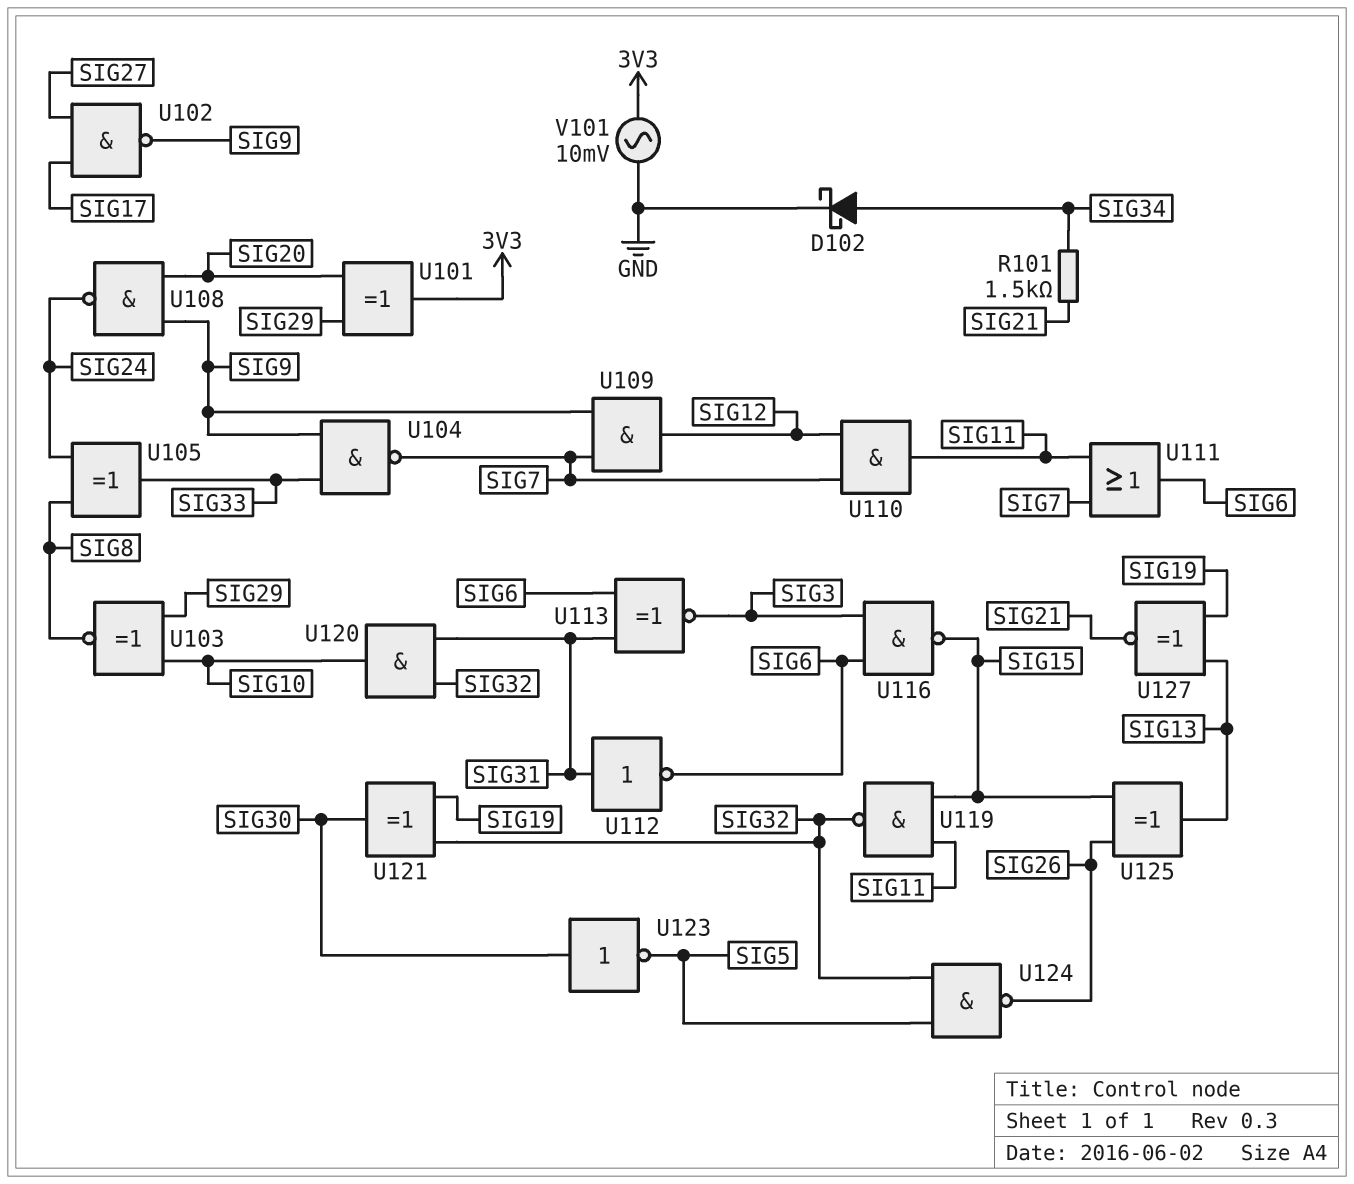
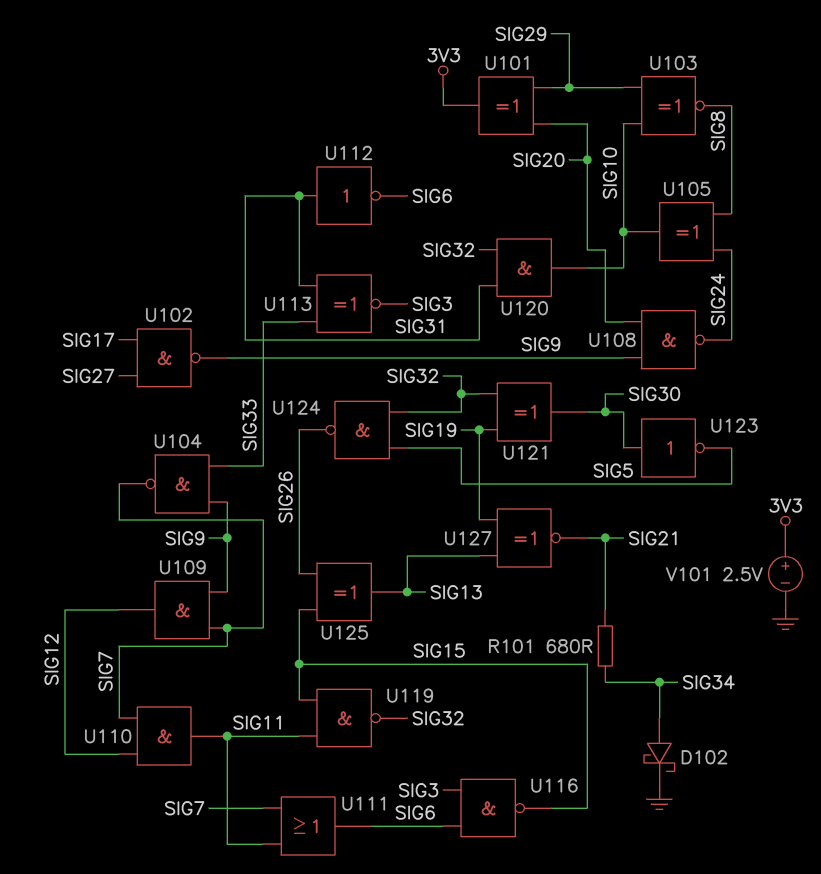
R101: 1.5k (SIG21, SIG34) -> 680 (SIG21, SIG34)
U105: XOR (in SIG8, in SIG24, out SIG33) -> XOR (in SIG8, in SIG24, out SIG10)
U113: XNOR (in SIG6, in SIG31, out SIG3) -> XNOR (in SIG31, in SIG33, out SIG3)
V101: AC 10mV (3V3, GND) -> 2.5V (plus 3V3, minus GND)

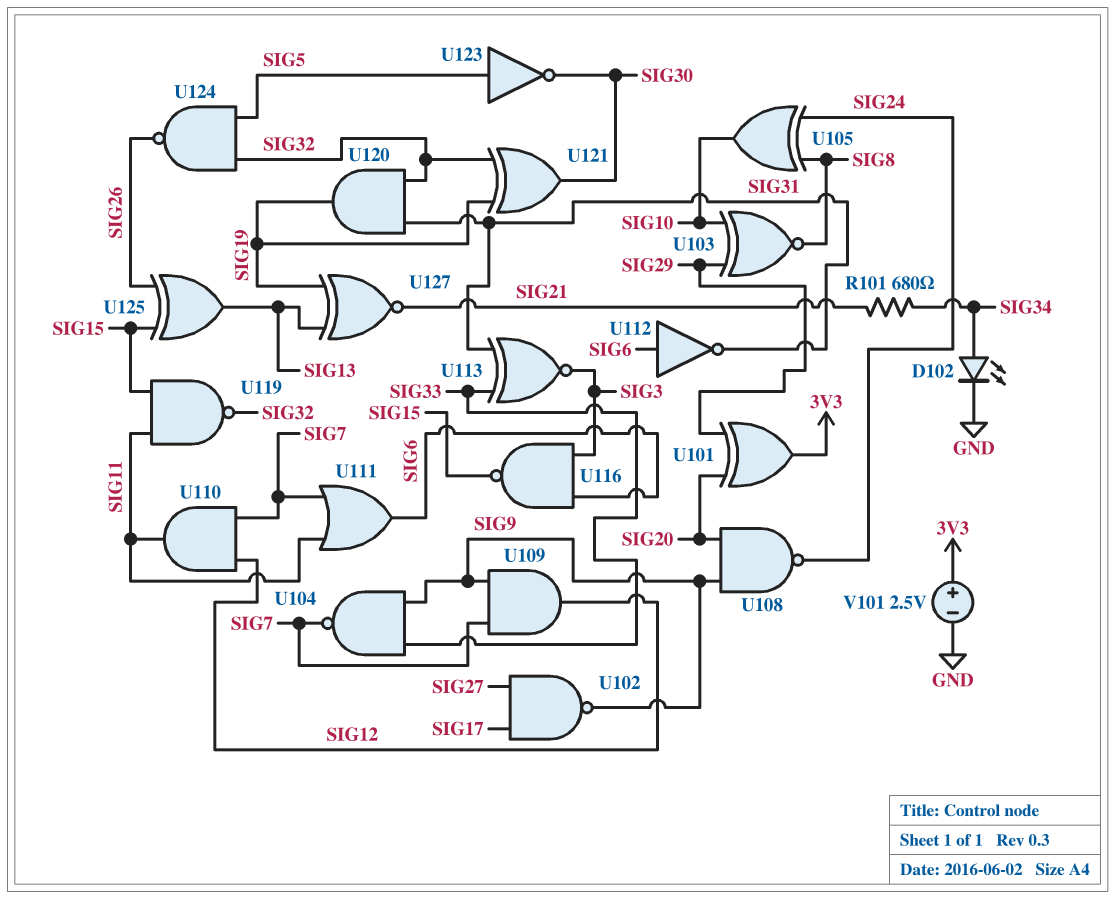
D102: schottky (A SIG34, K GND) -> LED (A SIG34, K GND)
U112: NOT (in SIG31, out SIG6) -> NOT (in SIG6, out SIG31)
U120: AND (in SIG31, in SIG32, out SIG10) -> AND (in SIG31, in SIG32, out SIG19)
U123: NOT (in SIG30, out SIG5) -> NOT (in SIG5, out SIG30)

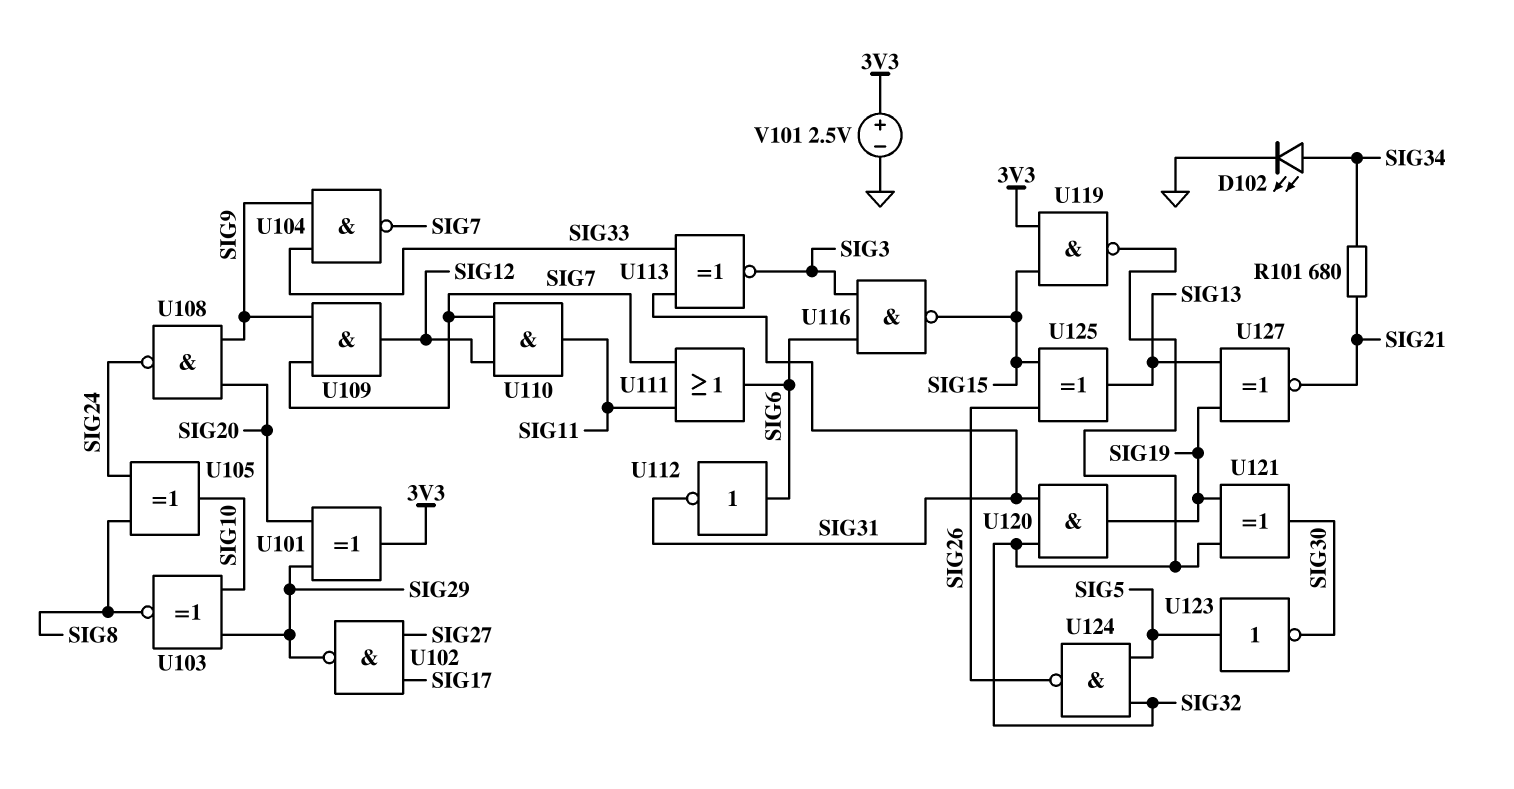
U102: NAND (in SIG17, in SIG27, out SIG9) -> NAND (in SIG17, in SIG27, out SIG29)
U119: NAND (in SIG11, in SIG15, out SIG32) -> NAND (in 3V3, in SIG15, out SIG32)

